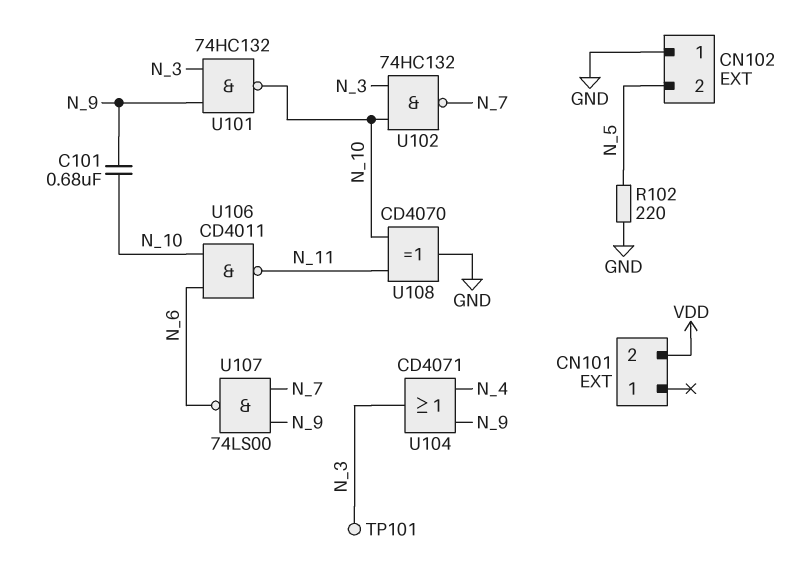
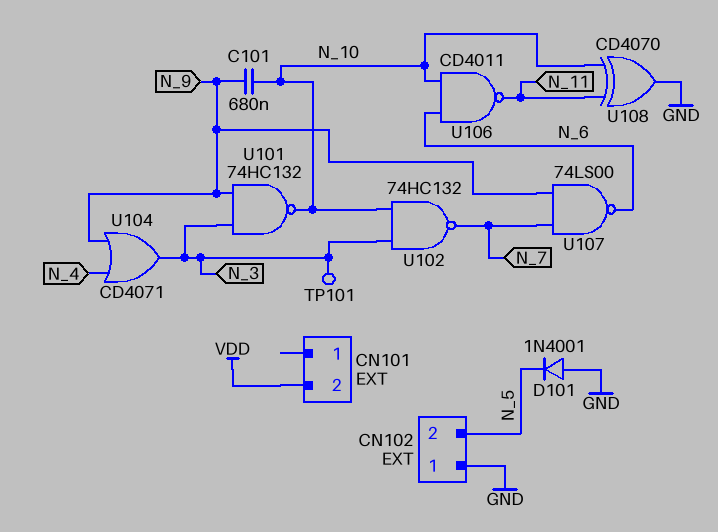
D101: none -> diode 1N4001 (A GND, K N_5)
R102: 220 (GND, N_5) -> none

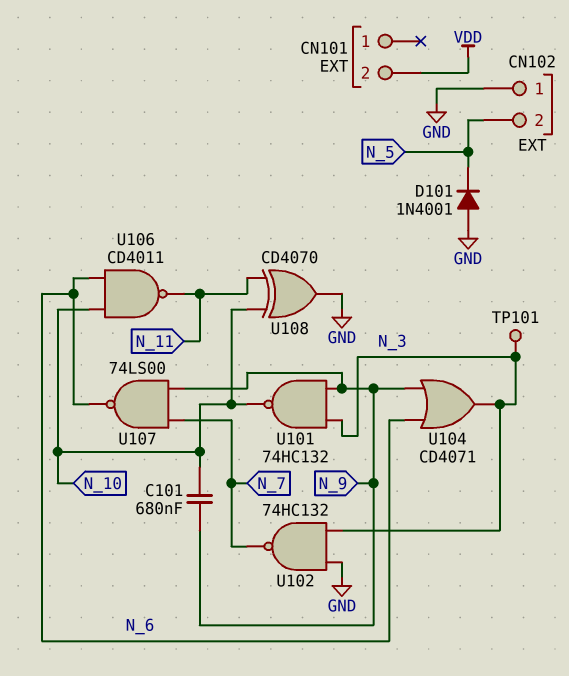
U102: NAND 74HC132 (in N_3, in N_10, out N_7) -> NAND 74HC132 (in GND, in N_3, out N_7)
U104: OR CD4071 (in N_4, in N_9, out N_3) -> OR CD4071 (in N_6, in N_9, out N_3)

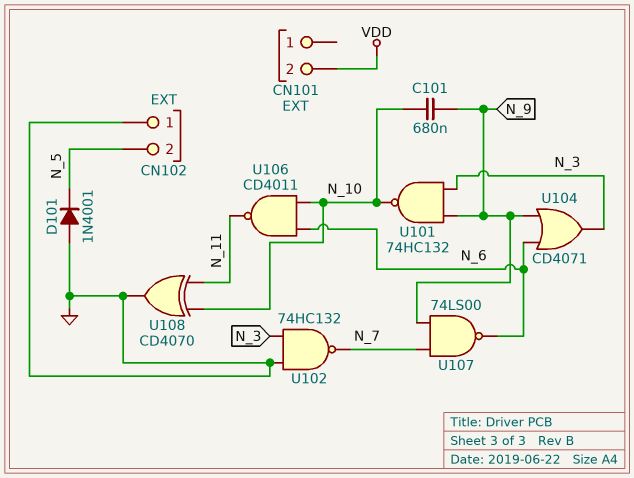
TP101: test point (N_3) -> none

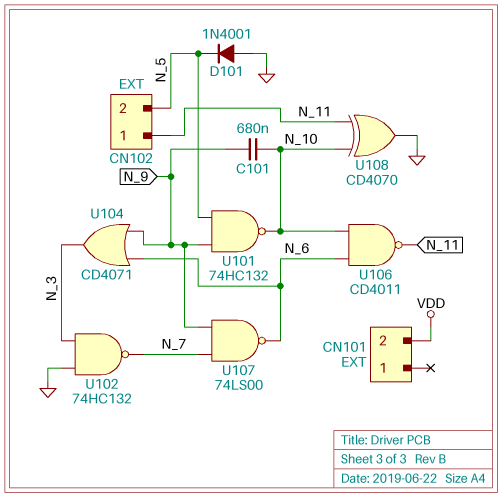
CN102 pin 1: GND -> N_11
U101: NAND 74HC132 (in N_3, in N_9, out N_10) -> NAND 74HC132 (in N_5, in N_9, out N_10)

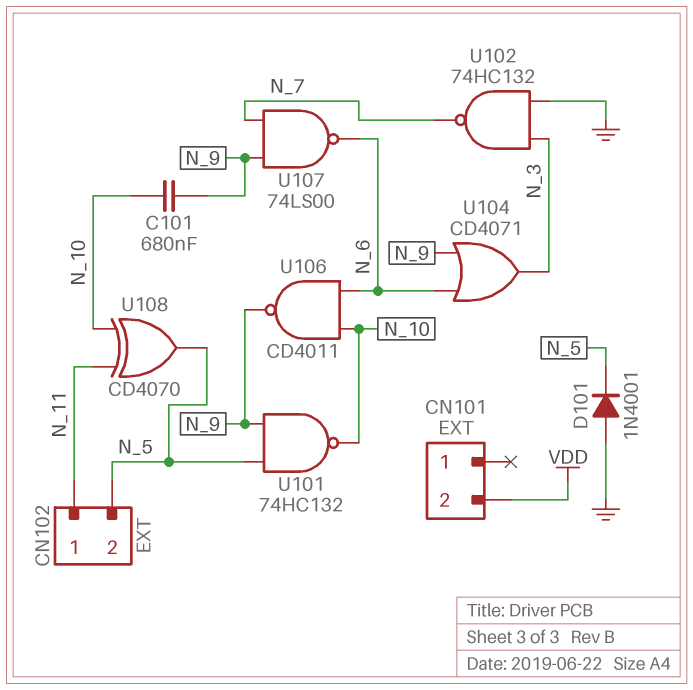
U106: NAND CD4011 (in N_6, in N_10, out N_11) -> NAND CD4011 (in N_6, in N_10, out N_9)
U108: XOR CD4070 (in N_10, in N_11, out GND) -> XOR CD4070 (in N_10, in N_11, out N_5)

